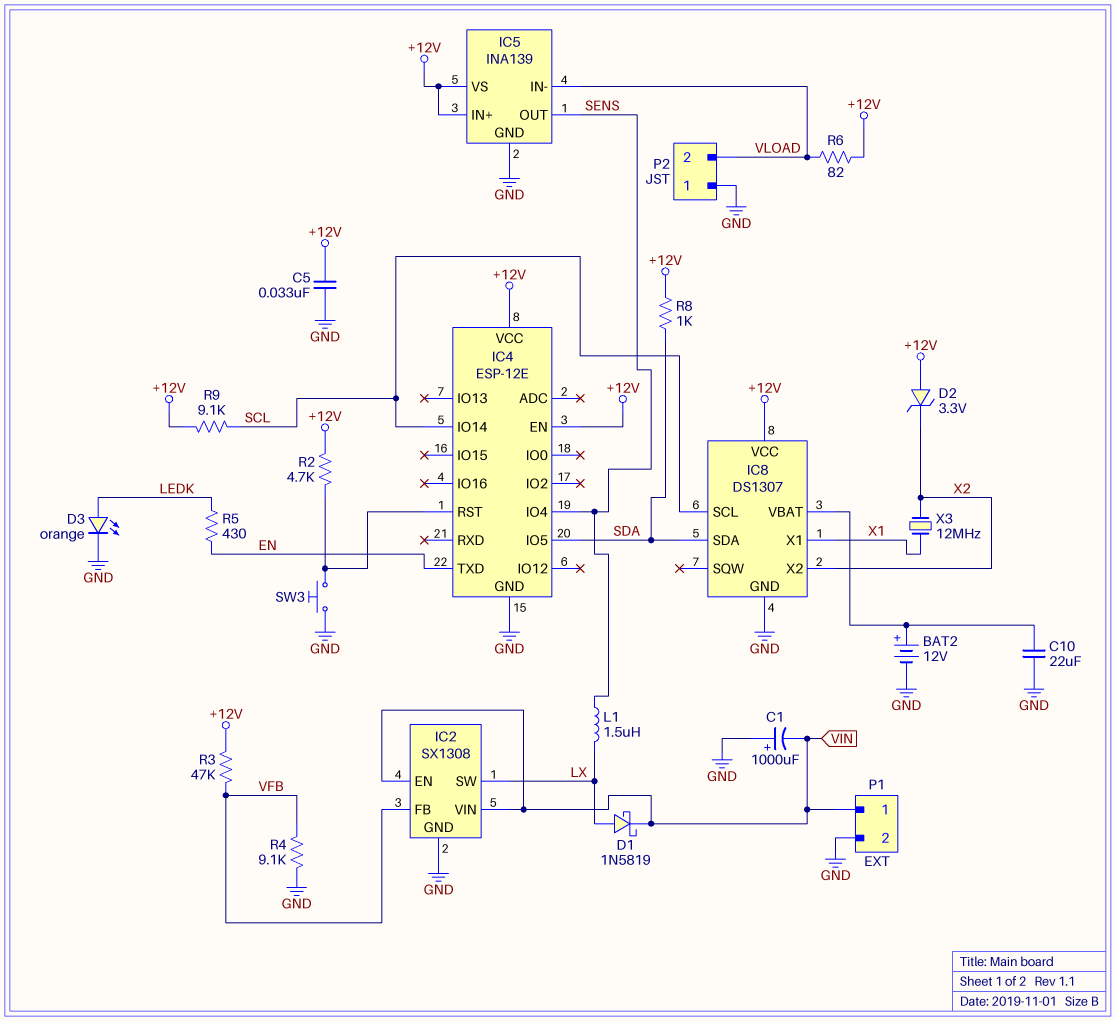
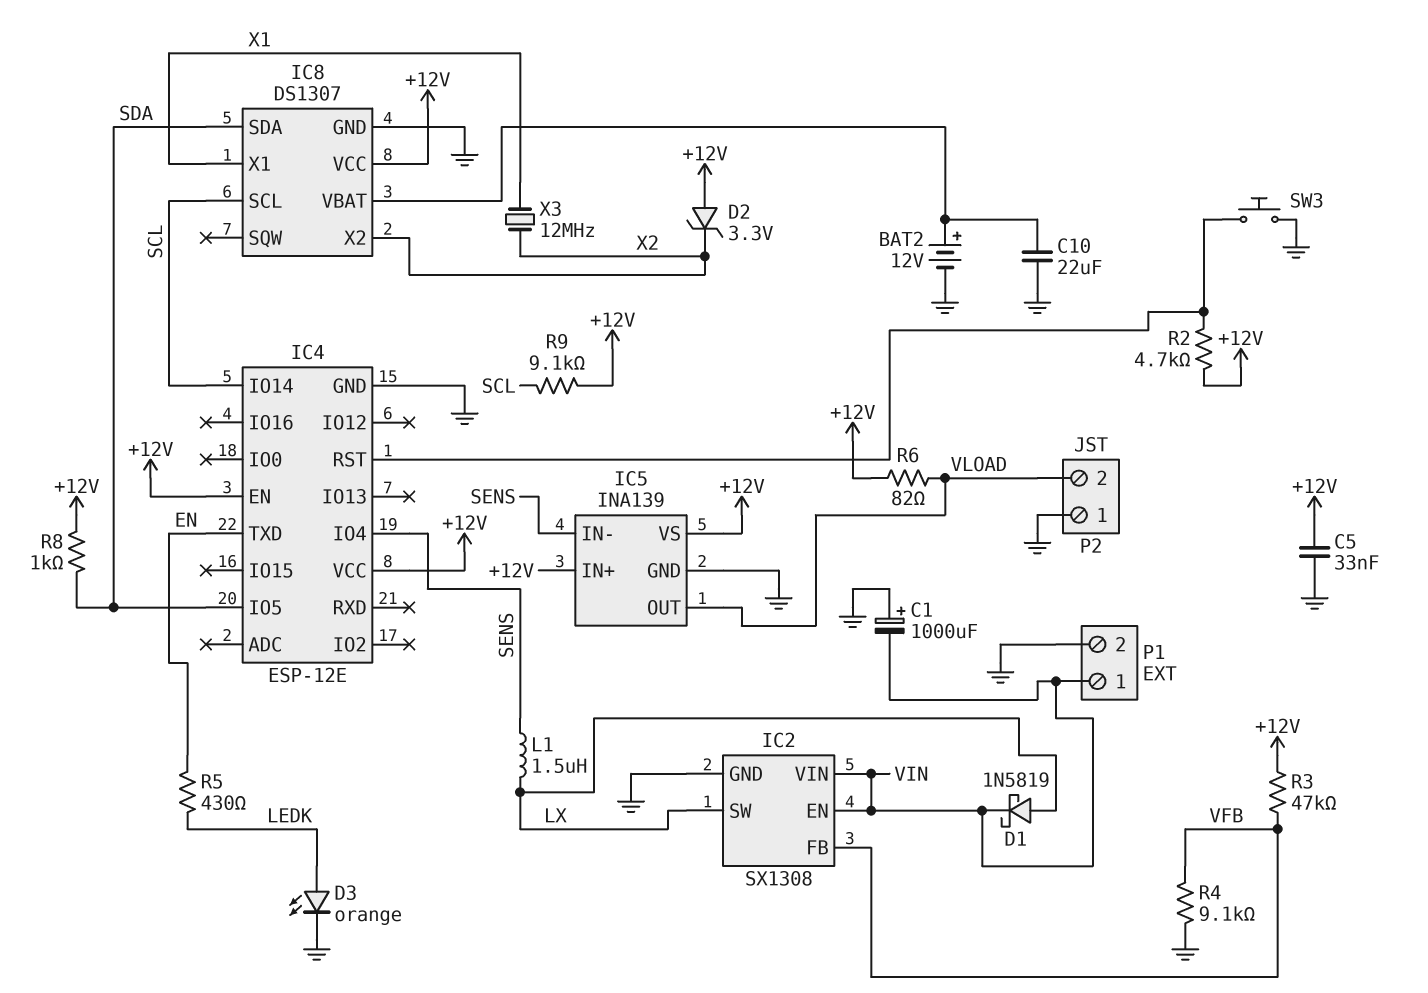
IC5 pin IN-: VLOAD -> SENS
IC5 pin OUT: SENS -> VLOAD

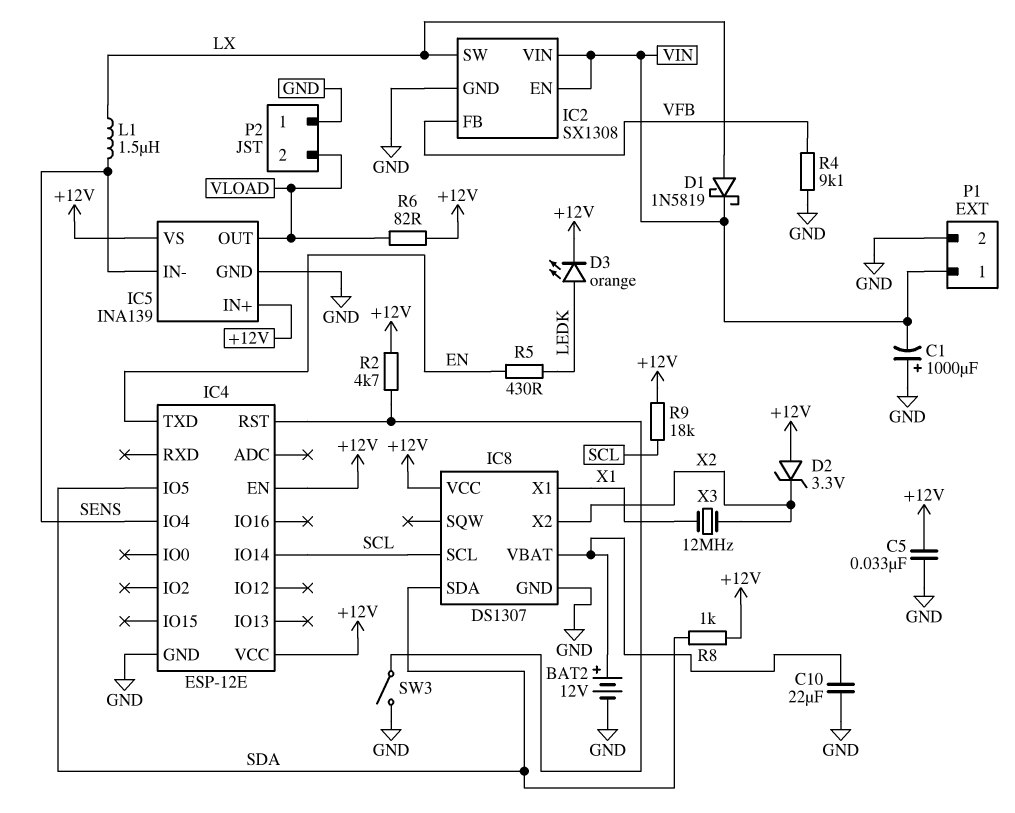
D3: LED orange (A LEDK, K GND) -> LED orange (A LEDK, K +12V)
R3: 47k (+12V, VFB) -> none
R9: 9.1k (+12V, SCL) -> 18k (+12V, SCL)
SW3: button (GND, IC4/RST) -> switch (GND, IC4/RST)

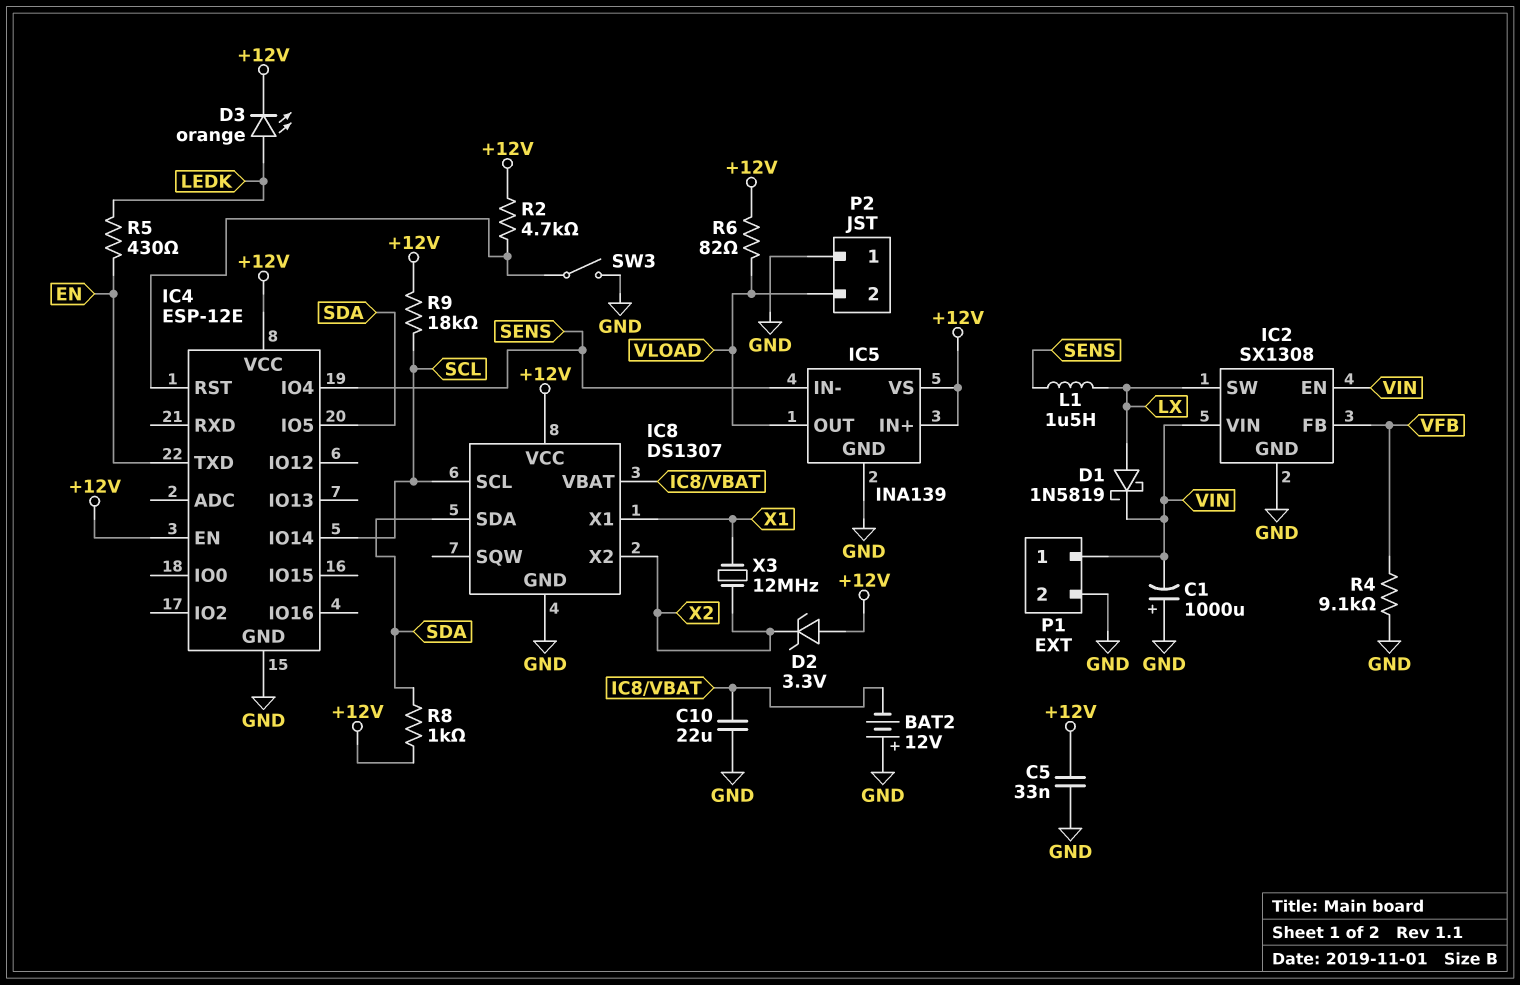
BAT2: 12V (plus IC8/VBAT, minus GND) -> 12V (plus GND, minus IC8/VBAT)

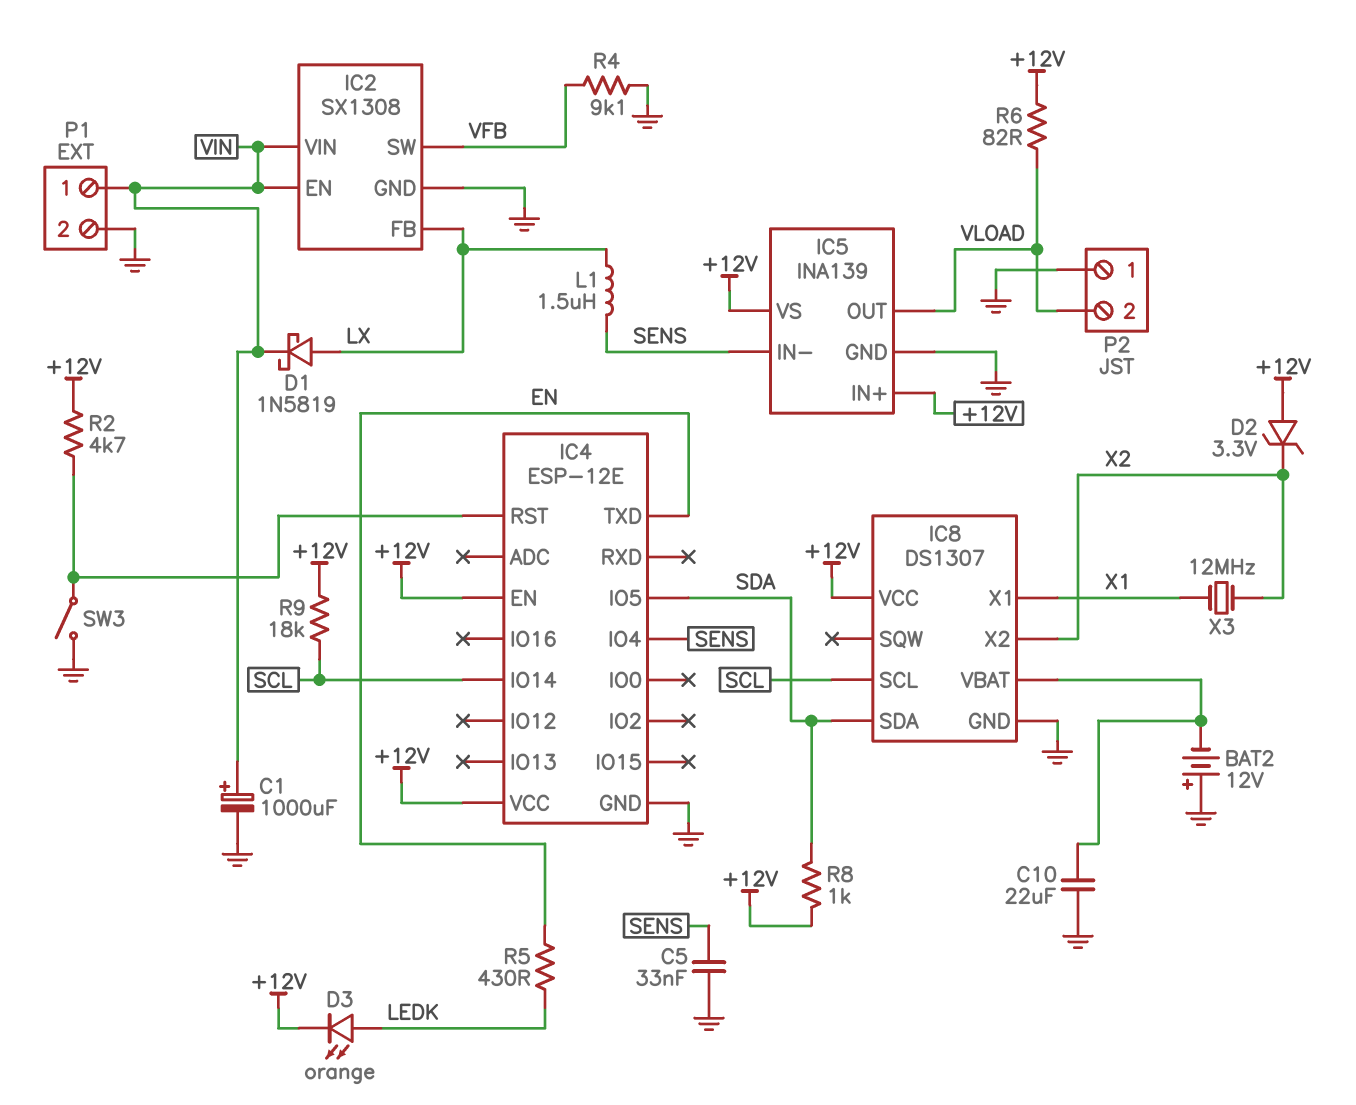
C1: 1000uF (plus GND, minus VIN) -> 1000uF (plus VIN, minus GND)
C5: 33nF (+12V, GND) -> 33nF (GND, SENS)
IC2 pin FB: VFB -> LX
IC2 pin SW: LX -> VFB

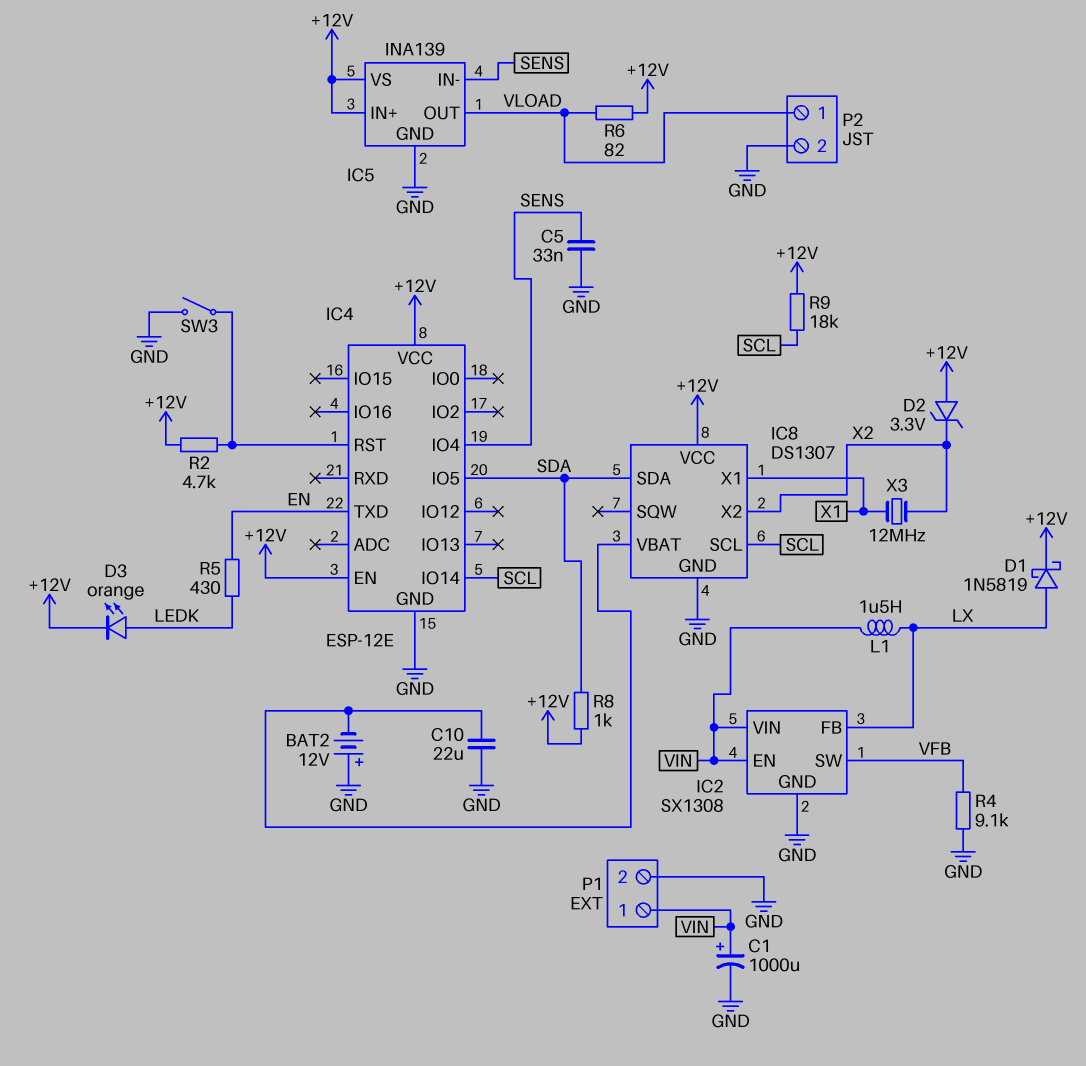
D1: schottky 1N5819 (A LX, K VIN) -> schottky 1N5819 (A LX, K +12V)
L1: 1.5uH (LX, SENS) -> 1.5uH (LX, VIN)
P2 pin 1: GND -> VLOAD
P2 pin 2: VLOAD -> GND

